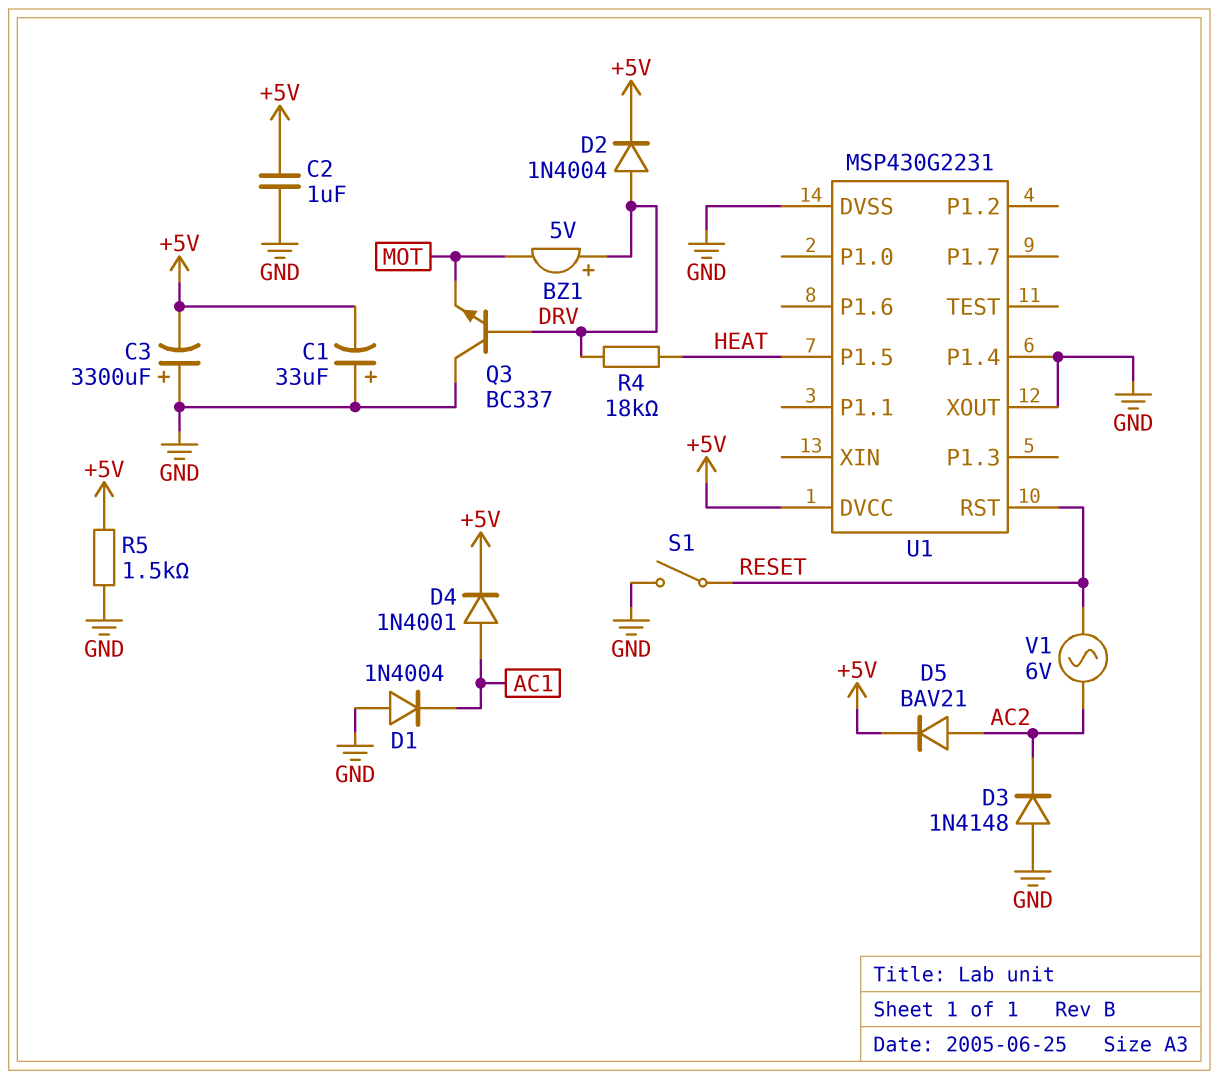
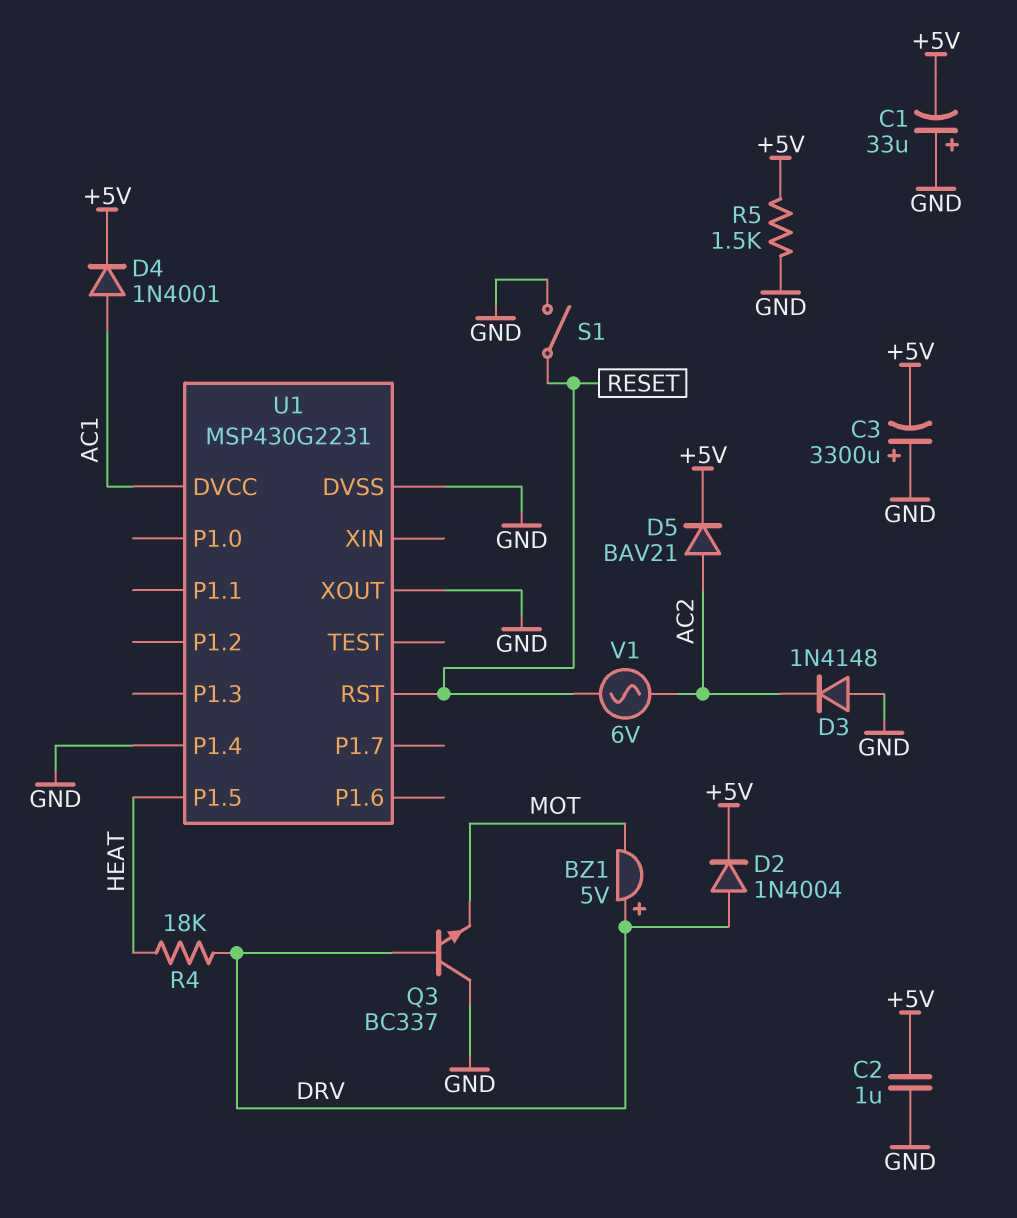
D1: diode 1N4004 (A GND, K AC1) -> none
U1 pin DVCC: +5V -> AC1

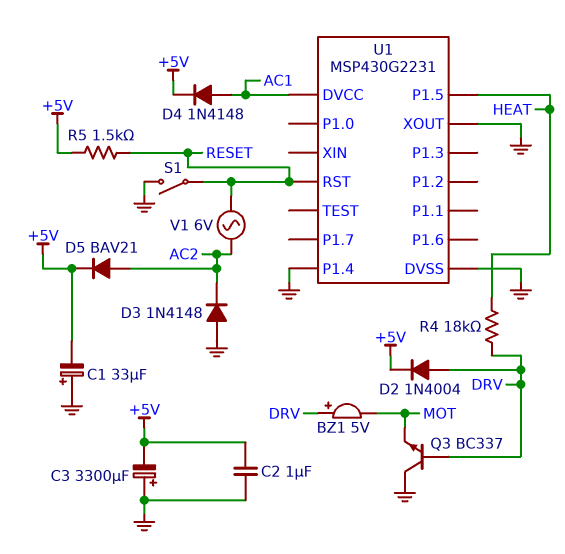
D4: diode 1N4001 (A AC1, K +5V) -> diode 1N4148 (A AC1, K +5V)
R5: 1.5k (+5V, GND) -> 1.5k (+5V, RESET)

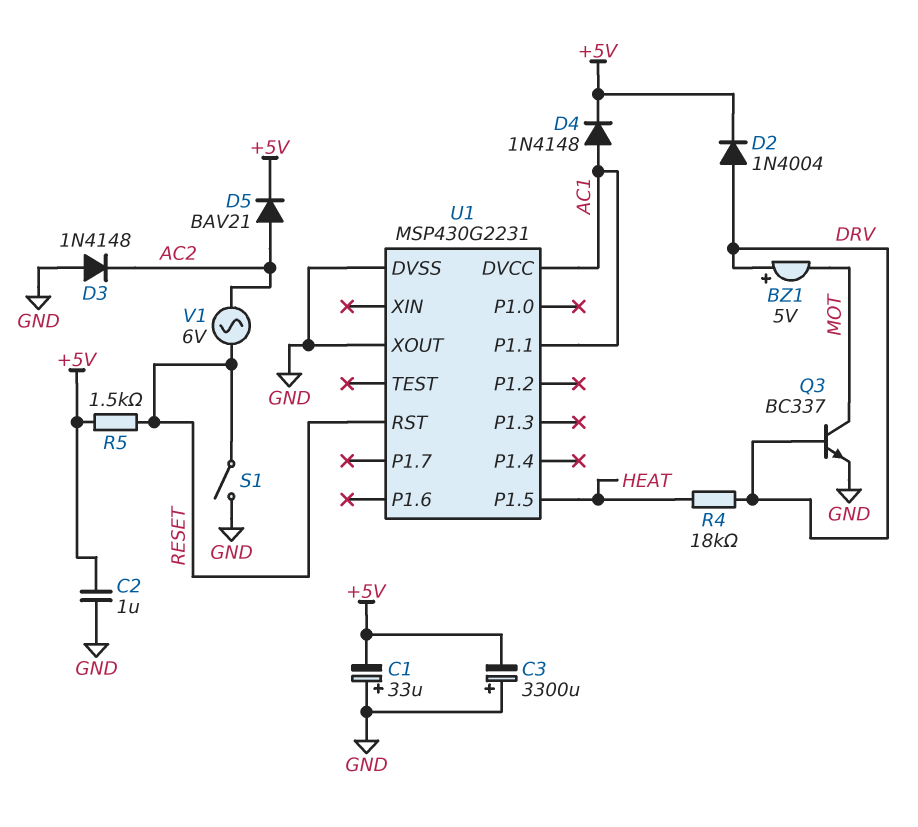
Q3: NPN BC337 (B DRV, C GND, E MOT) -> NPN BC337 (B DRV, C MOT, E GND)
U1 pin P1.1: none -> AC1
U1 pin P1.4: GND -> none

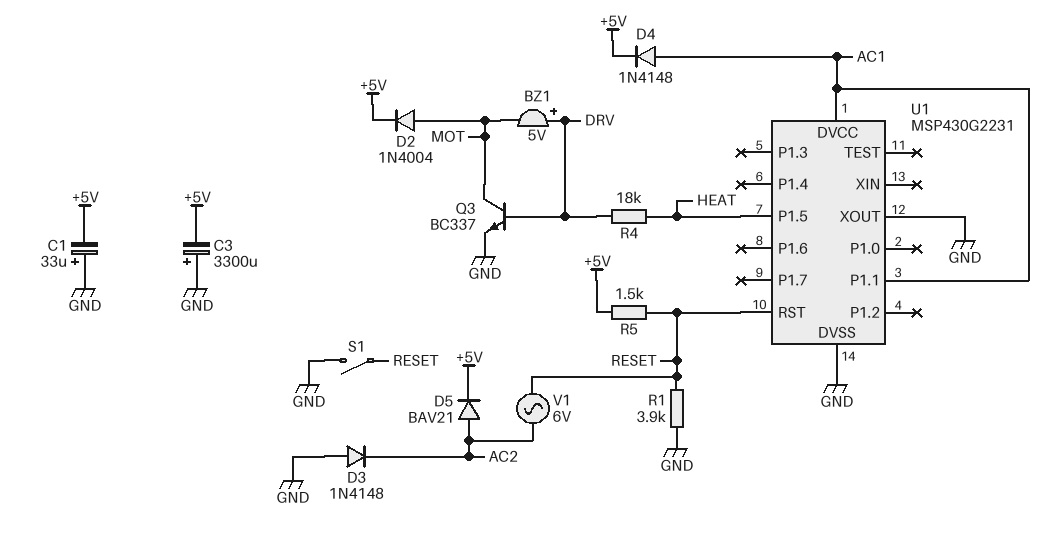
C2: 1uF (+5V, GND) -> none
D2: diode 1N4004 (A DRV, K +5V) -> diode 1N4004 (A MOT, K +5V)
R1: none -> 3.9k (GND, RESET)

